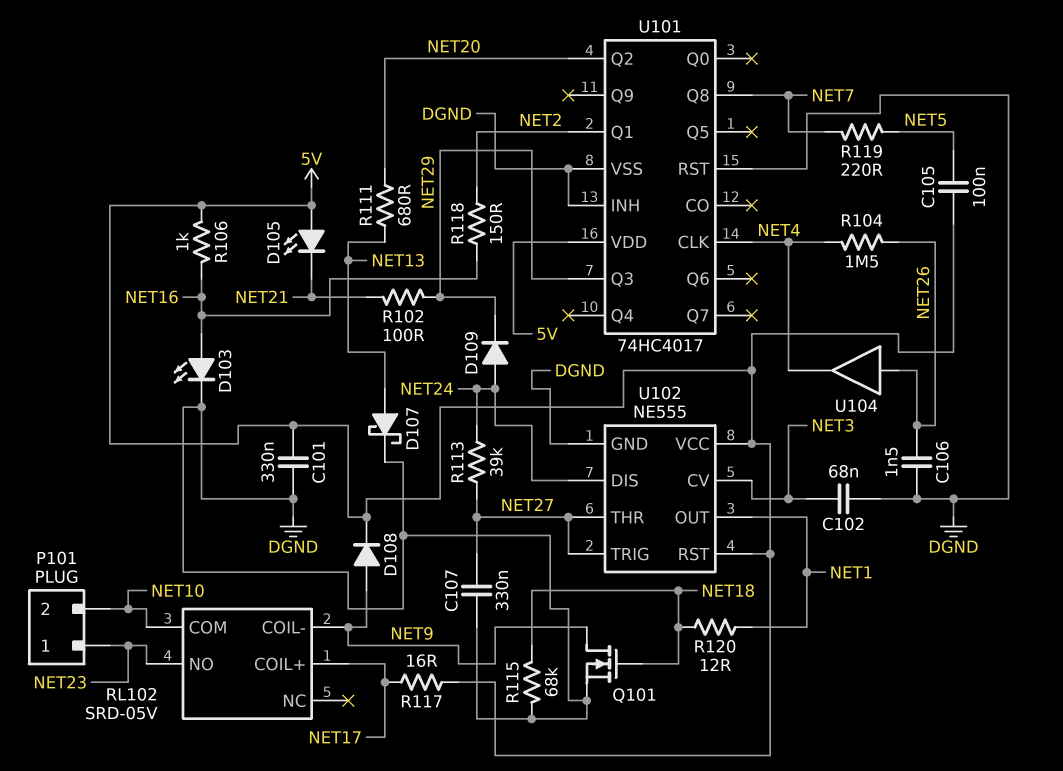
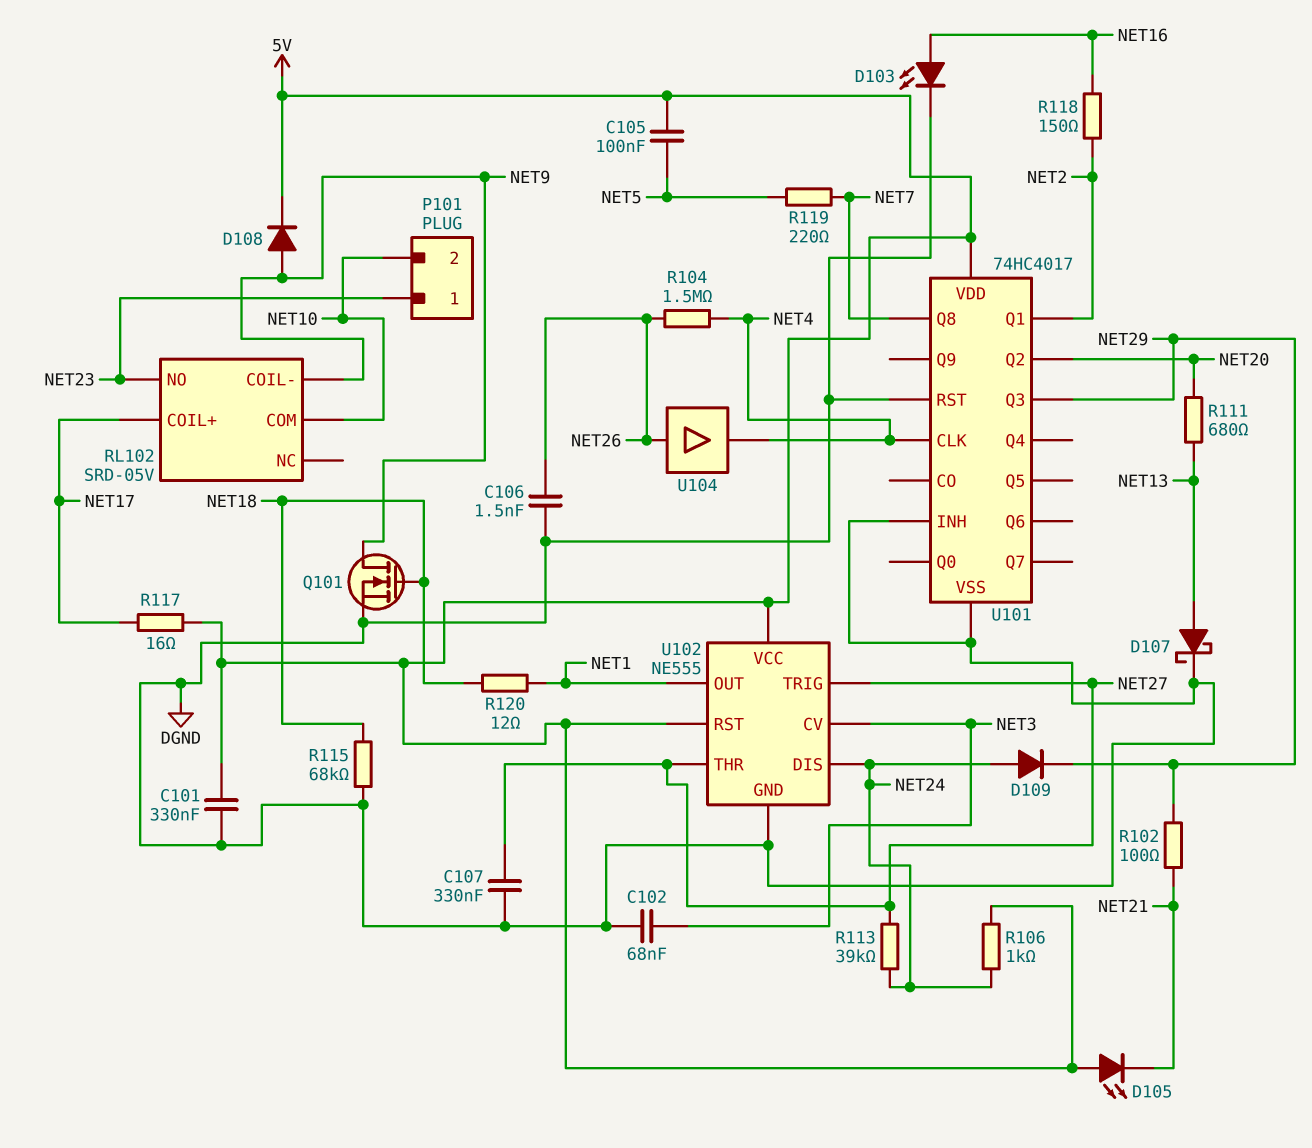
R106: 1k (5V, NET16) -> 1k (5V, NET24)

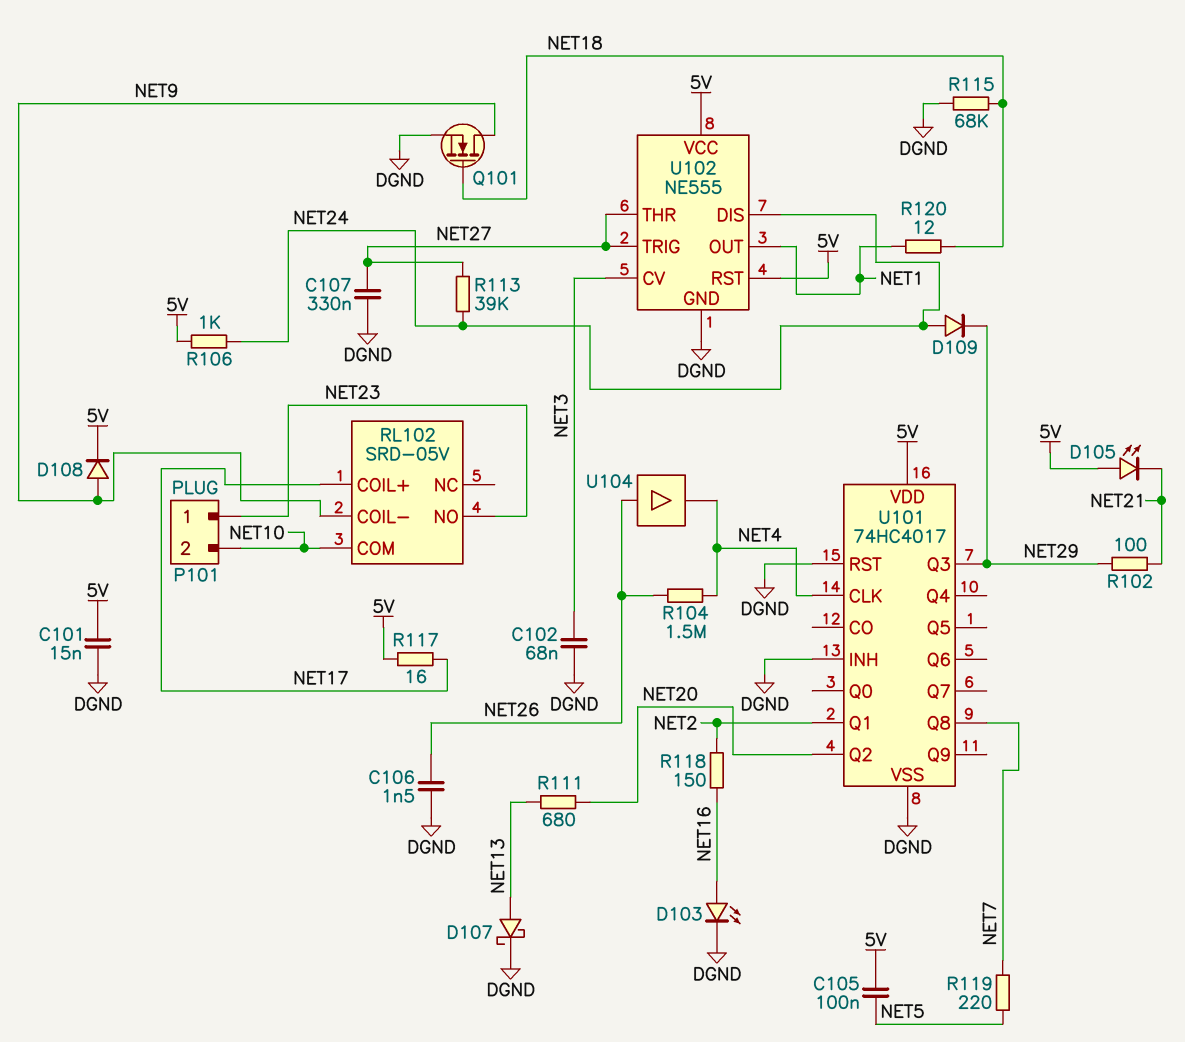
C101: 330nF (5V, DGND) -> 15nF (5V, DGND)

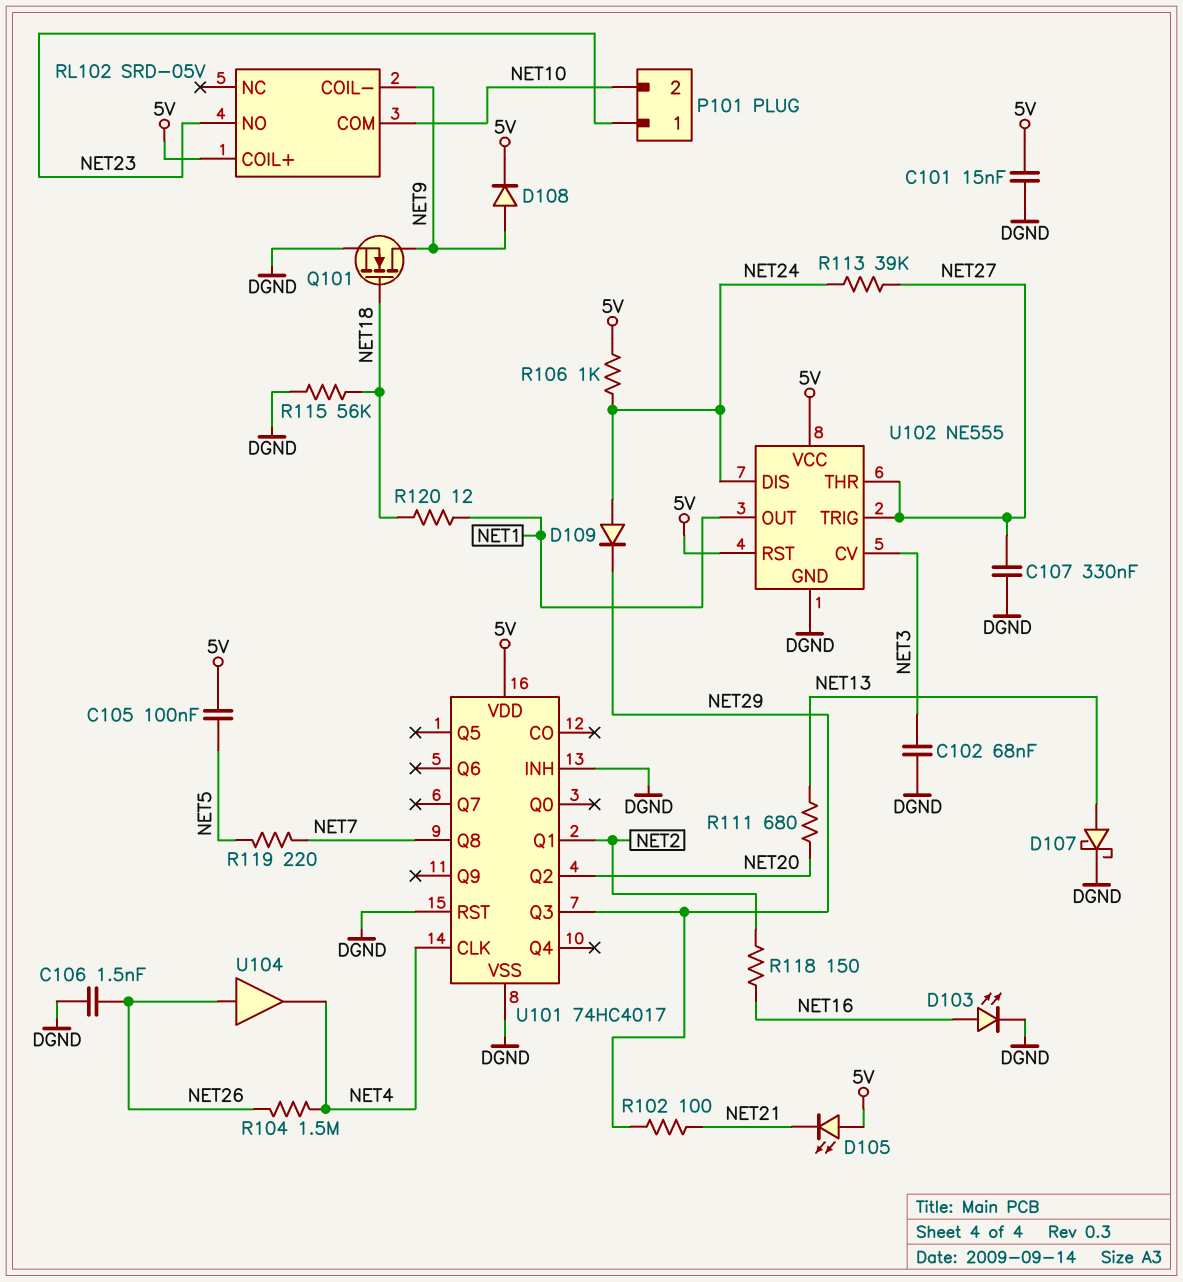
R115: 68k (DGND, NET18) -> 56k (DGND, NET18)
R117: 16 (5V, NET17) -> none
RL102 pin COIL+: NET17 -> 5V

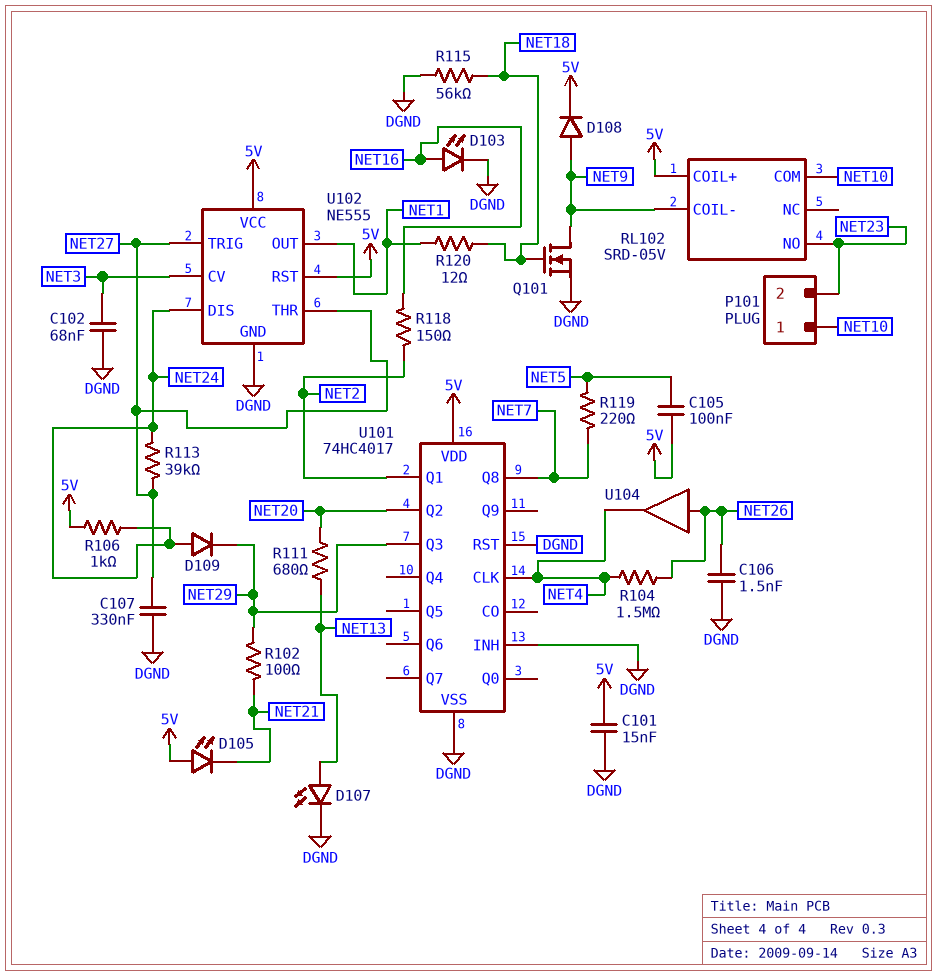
D107: schottky (A NET13, K DGND) -> LED (A NET13, K DGND)
P101 pin 1: NET23 -> NET10
P101 pin 2: NET10 -> NET23

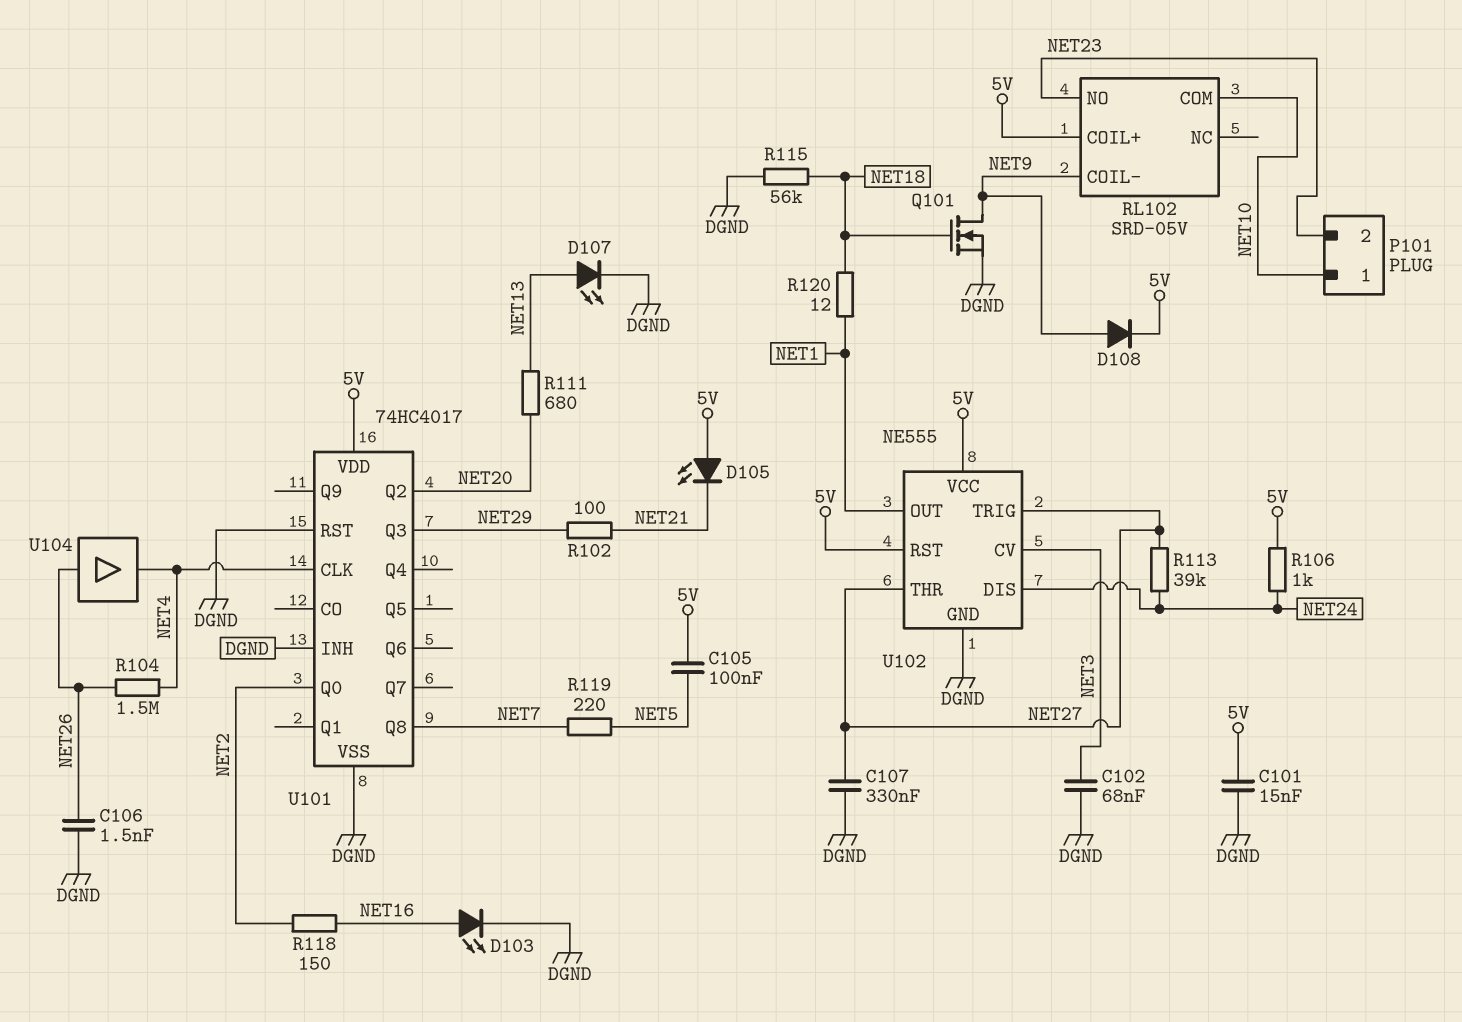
D109: diode (A NET24, K NET29) -> none
U101 pin Q0: none -> NET2
U101 pin Q1: NET2 -> none

